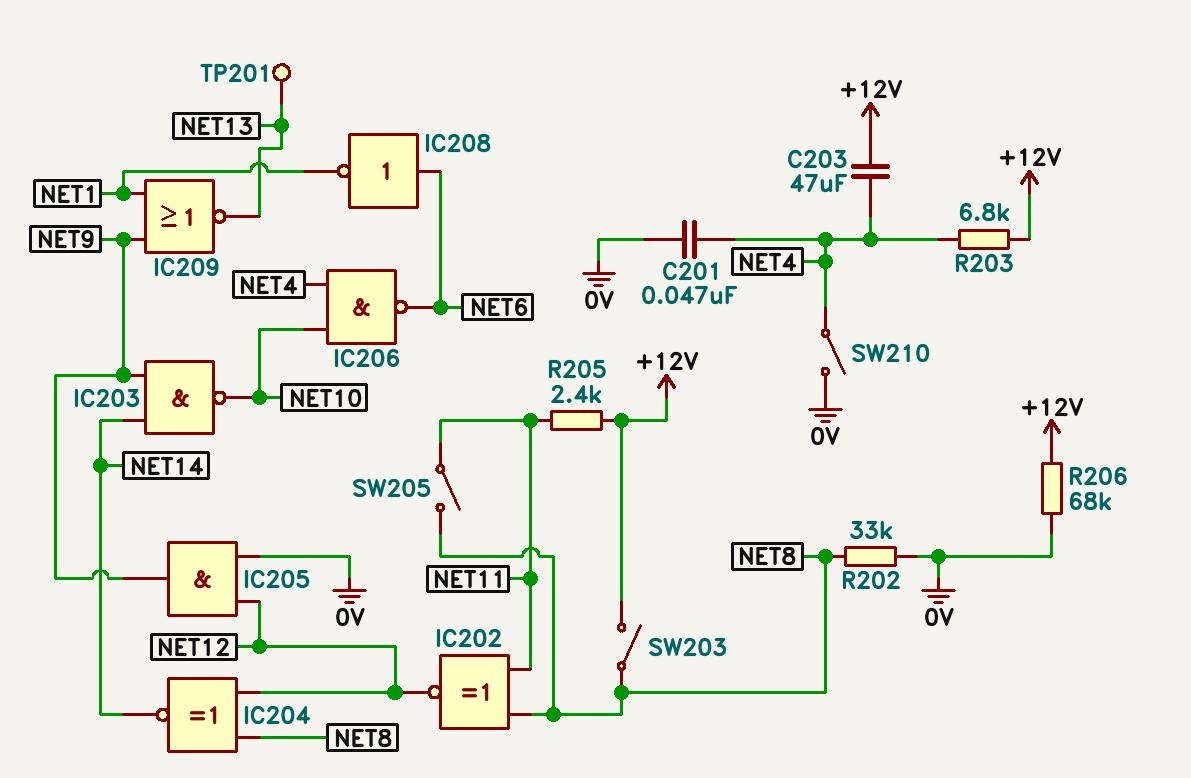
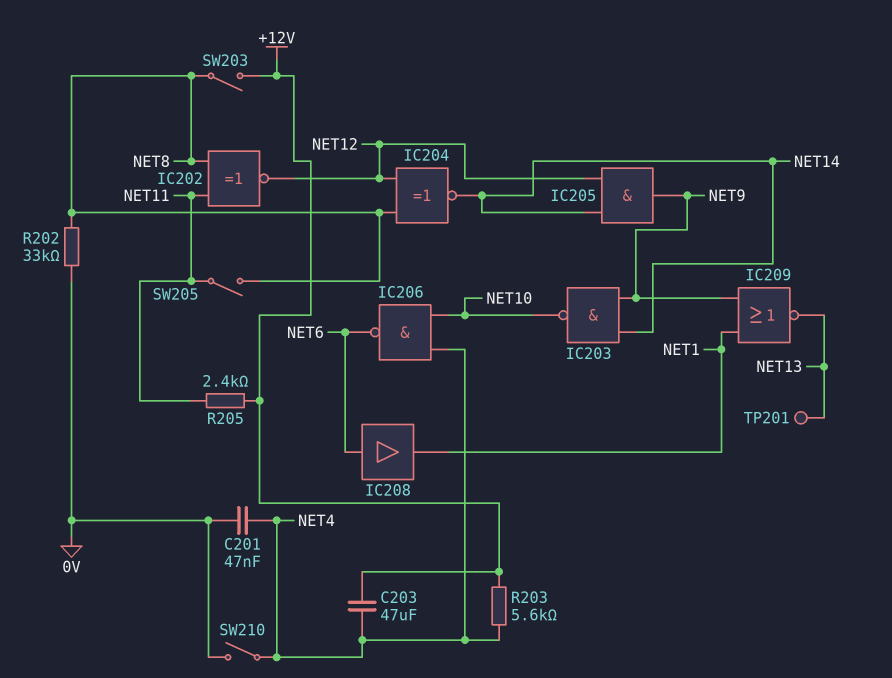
IC205: AND (in 0V, in NET12, out NET9) -> AND (in NET12, in NET14, out NET9)
IC208: NOT (in NET6, out NET1) -> buffer (in NET6, out NET1)
R203: 6.8k (+12V, NET4) -> 5.6k (+12V, NET4)
R206: 68k (+12V, 0V) -> none

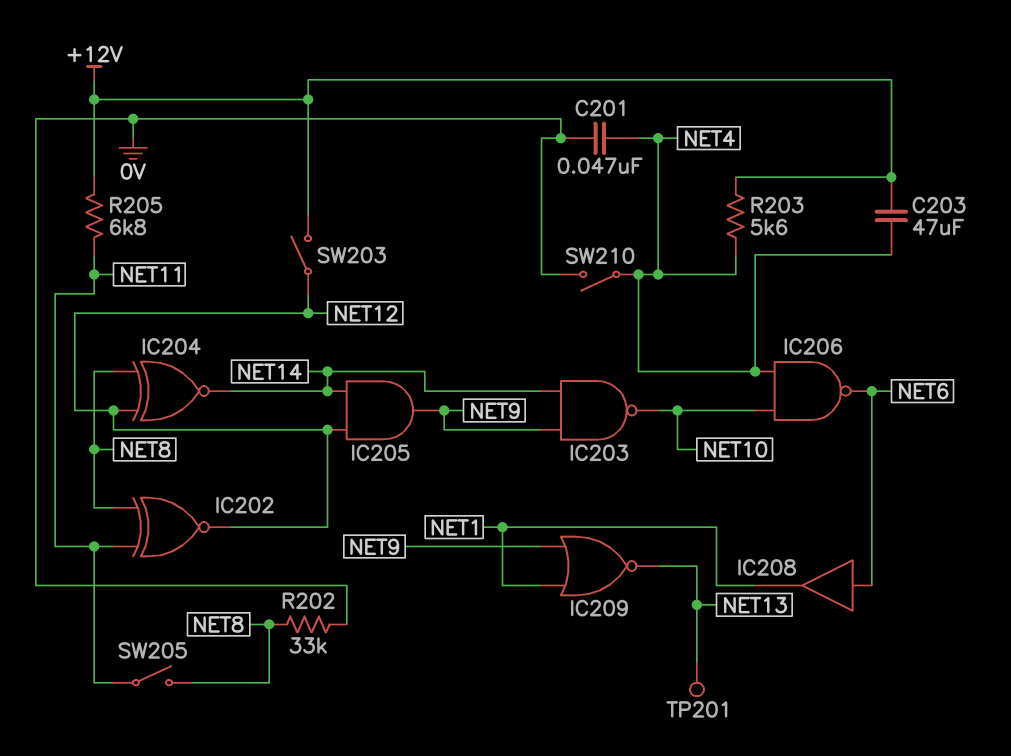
R205: 2.4k (+12V, NET11) -> 6.8k (+12V, NET11)
SW203: switch (+12V, NET8) -> switch (+12V, NET12)

